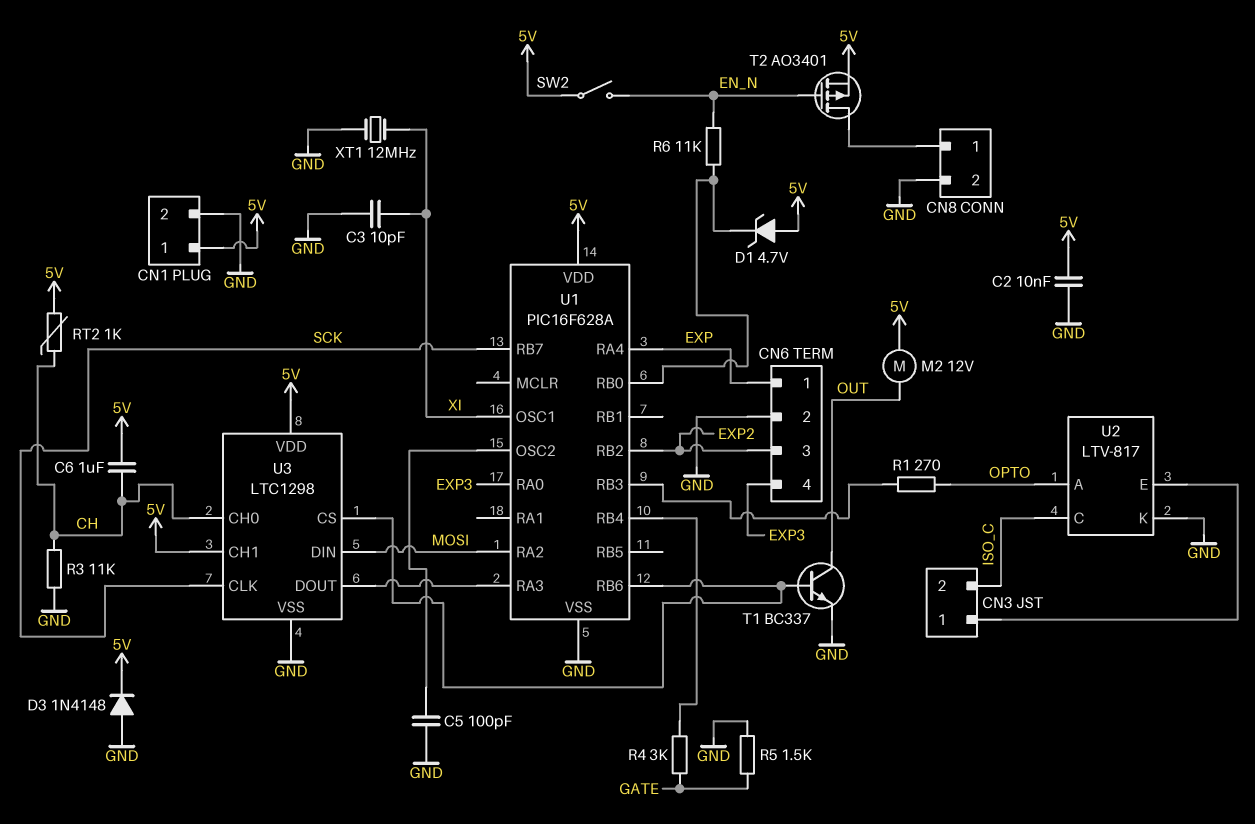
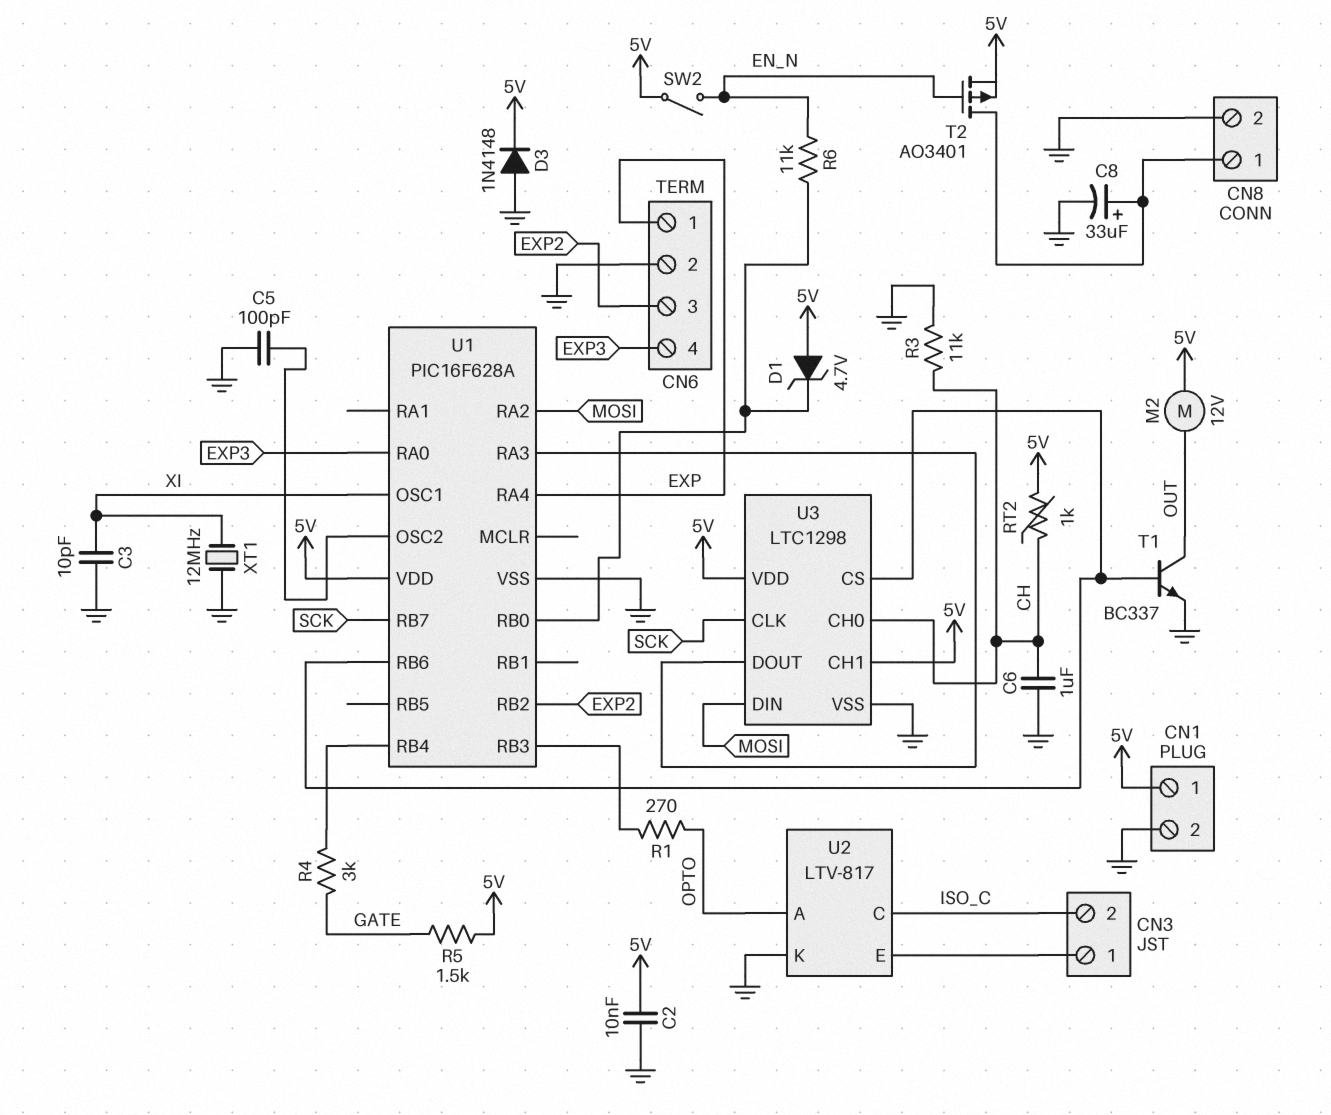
C6: 1uF (5V, CH) -> 1uF (CH, GND)
C8: none -> 33uF (plus CN8/1, minus GND)
R5: 1.5k (GATE, GND) -> 1.5k (5V, GATE)

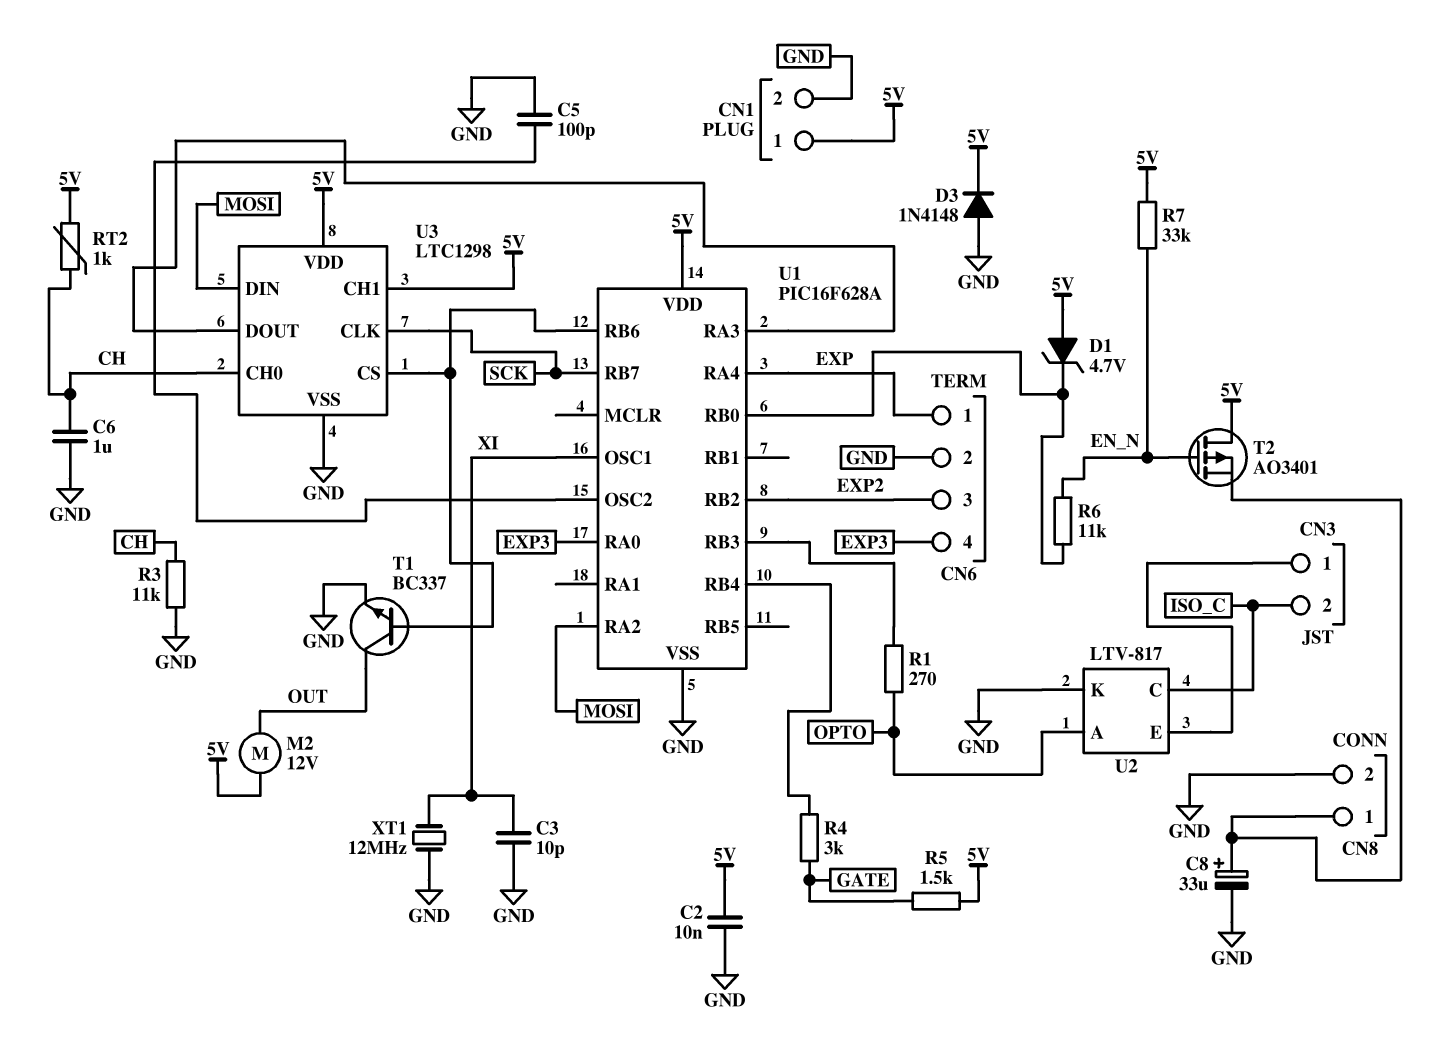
R7: none -> 33k (5V, EN_N)
SW2: switch (5V, EN_N) -> none
T2: PMOS AO3401 (G EN_N, D CN8/1, S 5V) -> PMOS AO3401 (G EN_N, D 5V, S CN8/1)

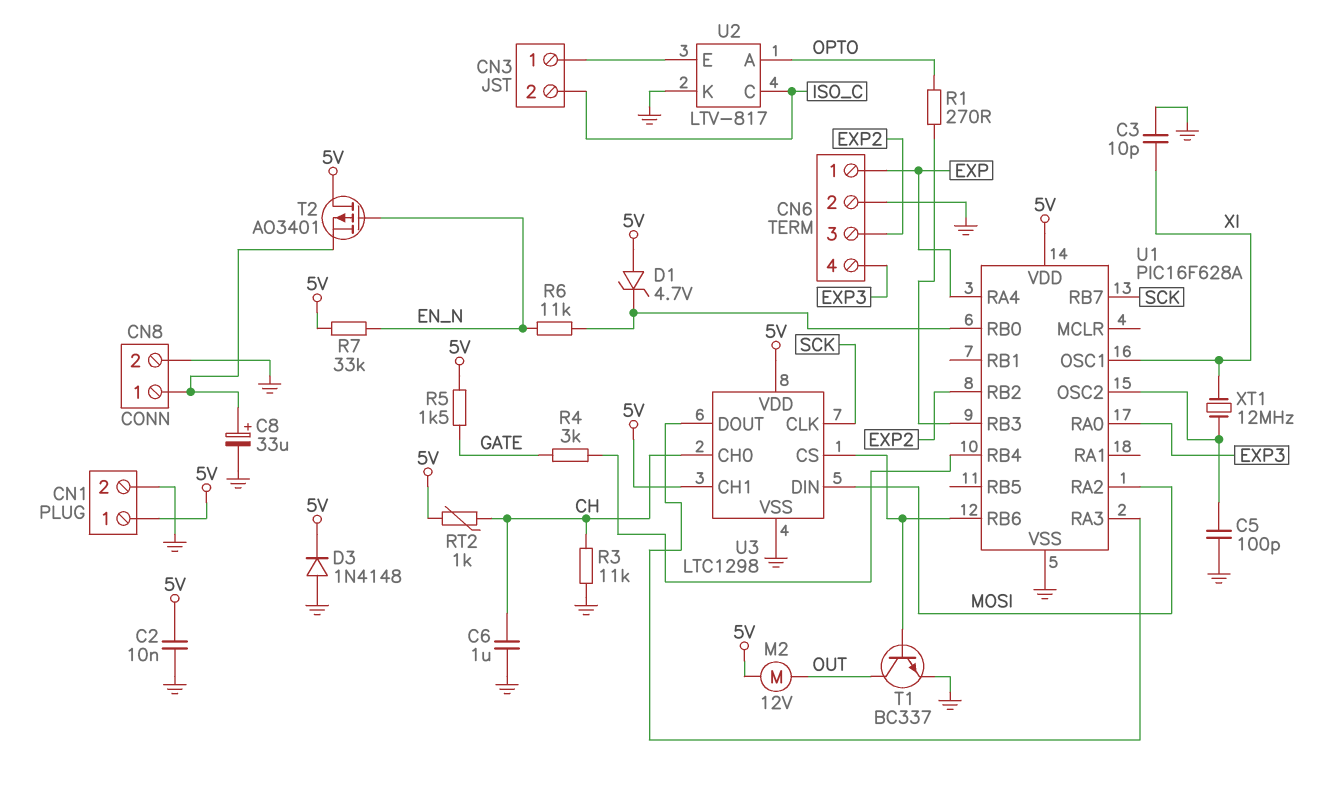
XT1: 12MHz (GND, XI) -> 12MHz (U1/OSC2, XI)

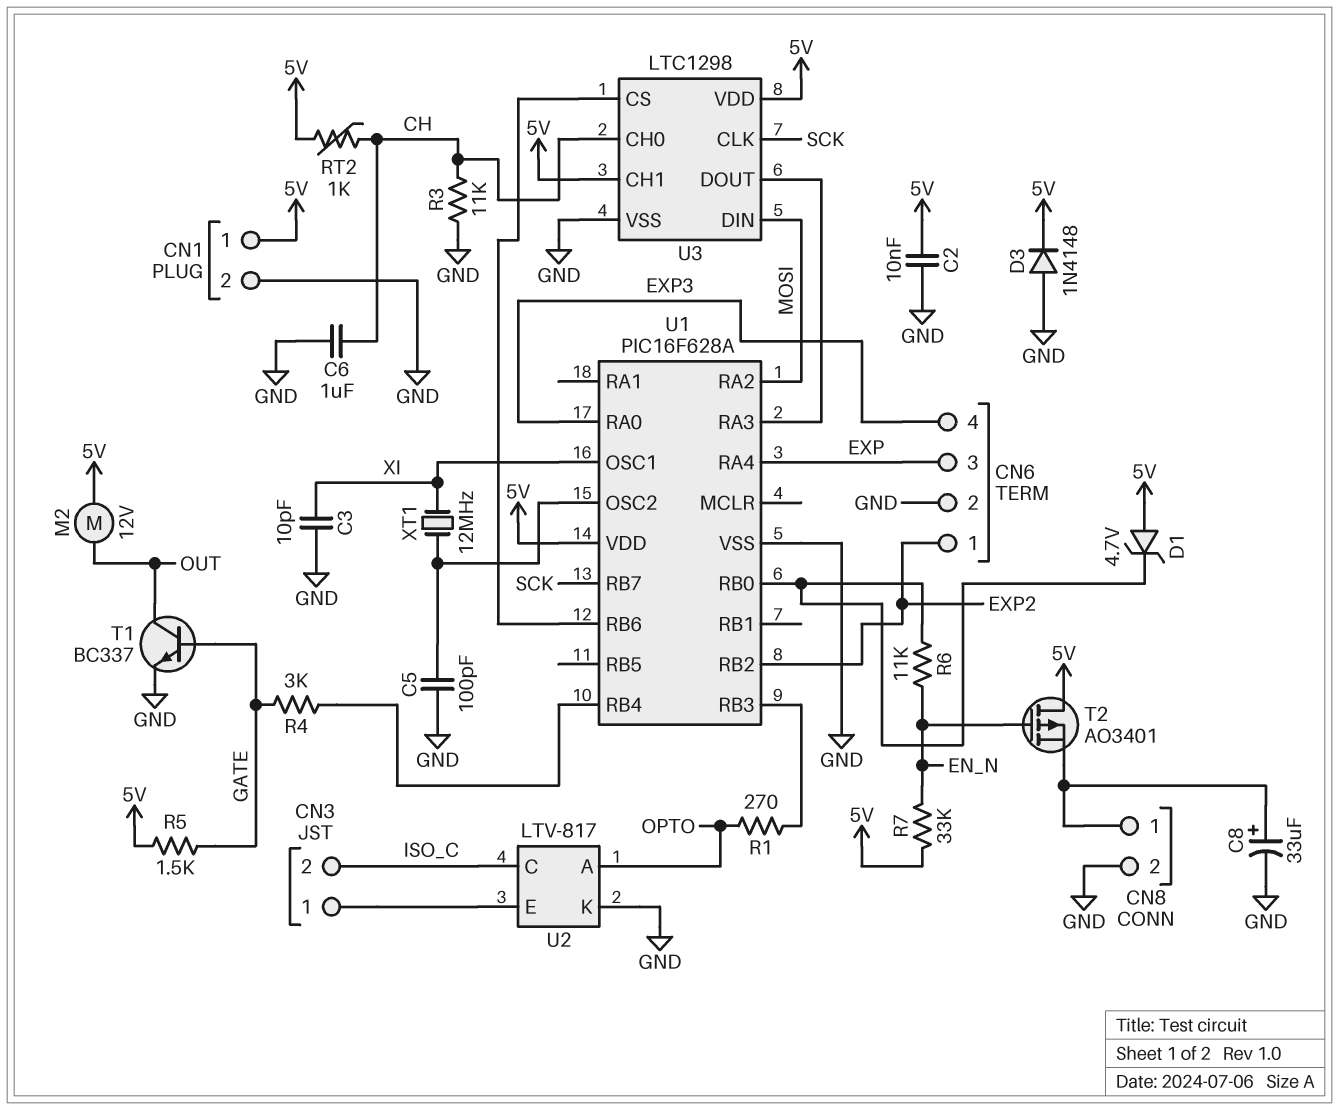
CN6 pin 1: EXP -> EXP2
CN6 pin 3: EXP2 -> EXP
T1: NPN BC337 (B U1/RB6, C OUT, E GND) -> NPN BC337 (B GATE, C OUT, E GND)

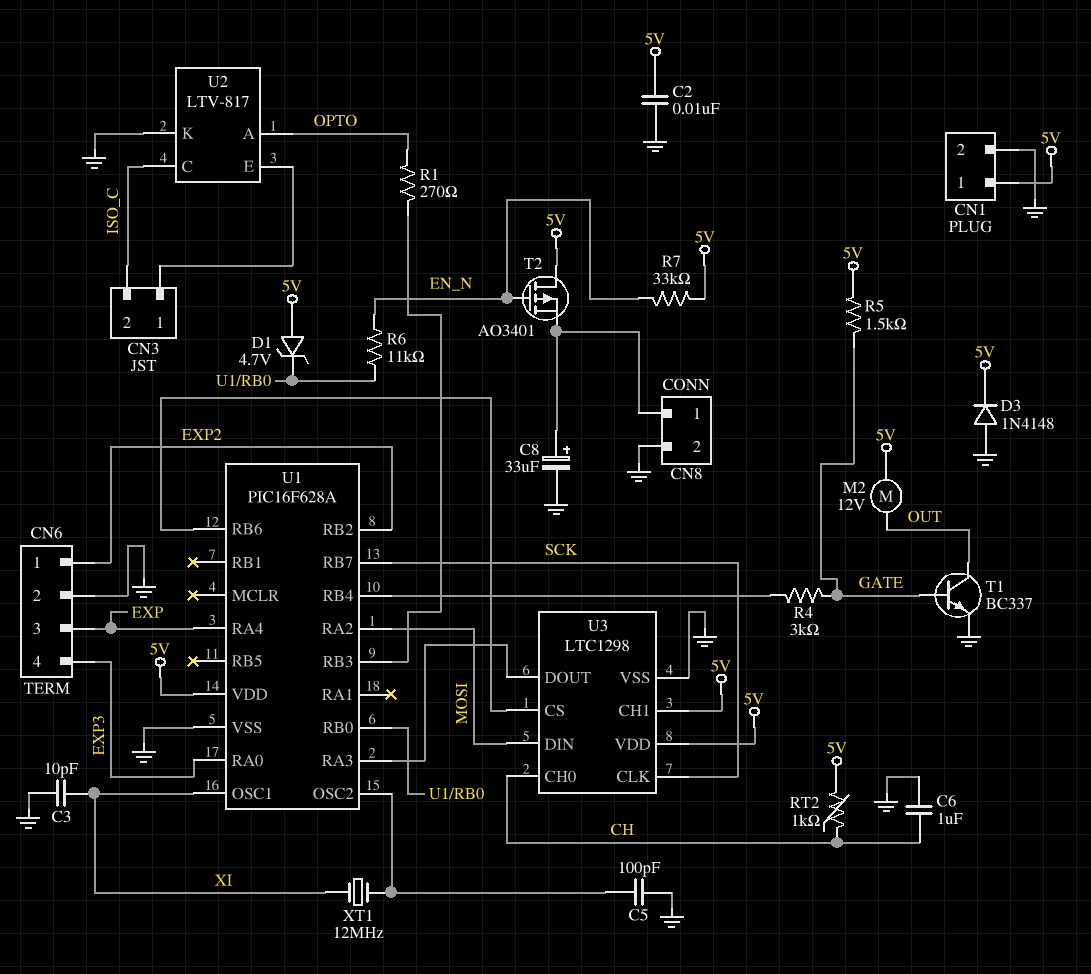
R3: 11k (CH, GND) -> none

